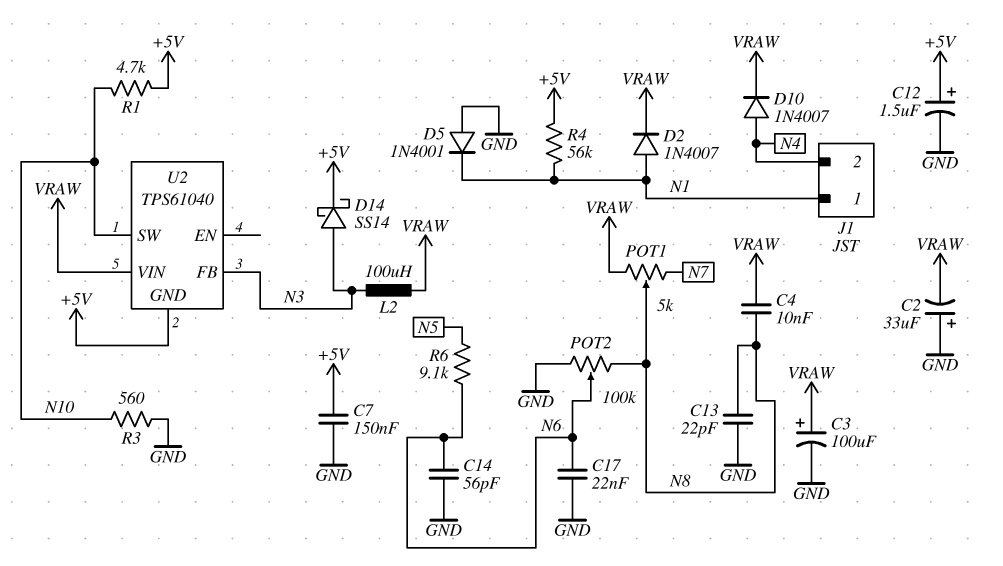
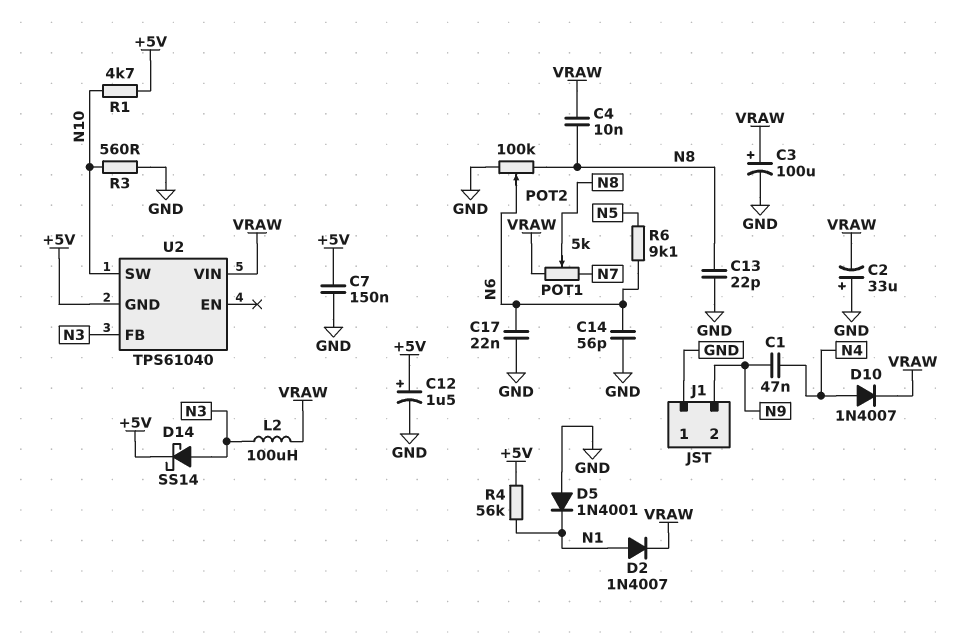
C1: none -> 47nF (N4, N9)
J1 pin 1: N1 -> GND
J1 pin 2: N4 -> N9

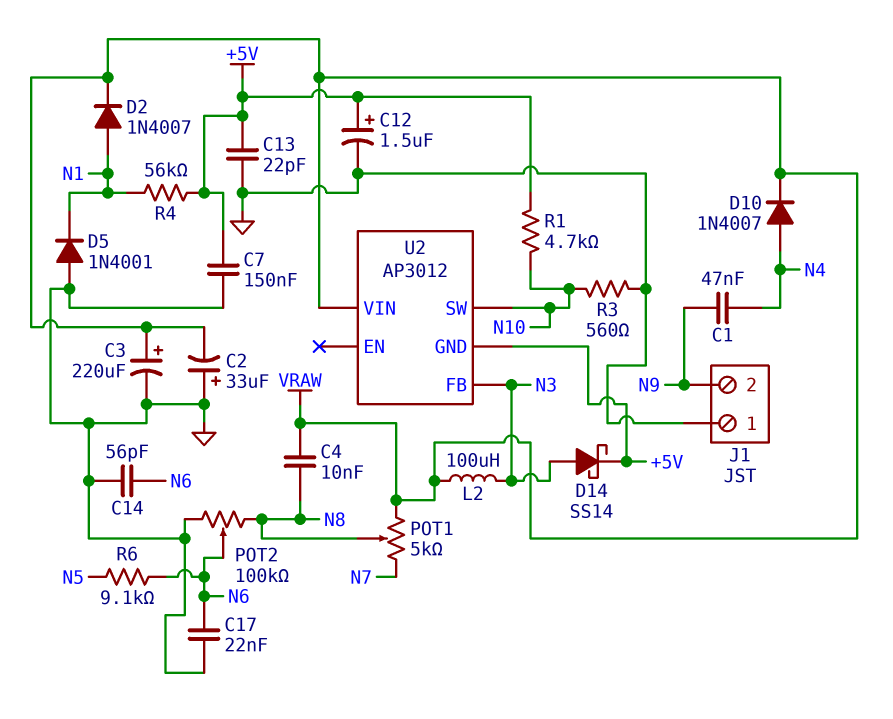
C3: 100uF (plus VRAW, minus GND) -> 220uF (plus VRAW, minus GND)
C13: 22pF (GND, N8) -> 22pF (+5V, GND)
U2: TPS61040 -> AP3012

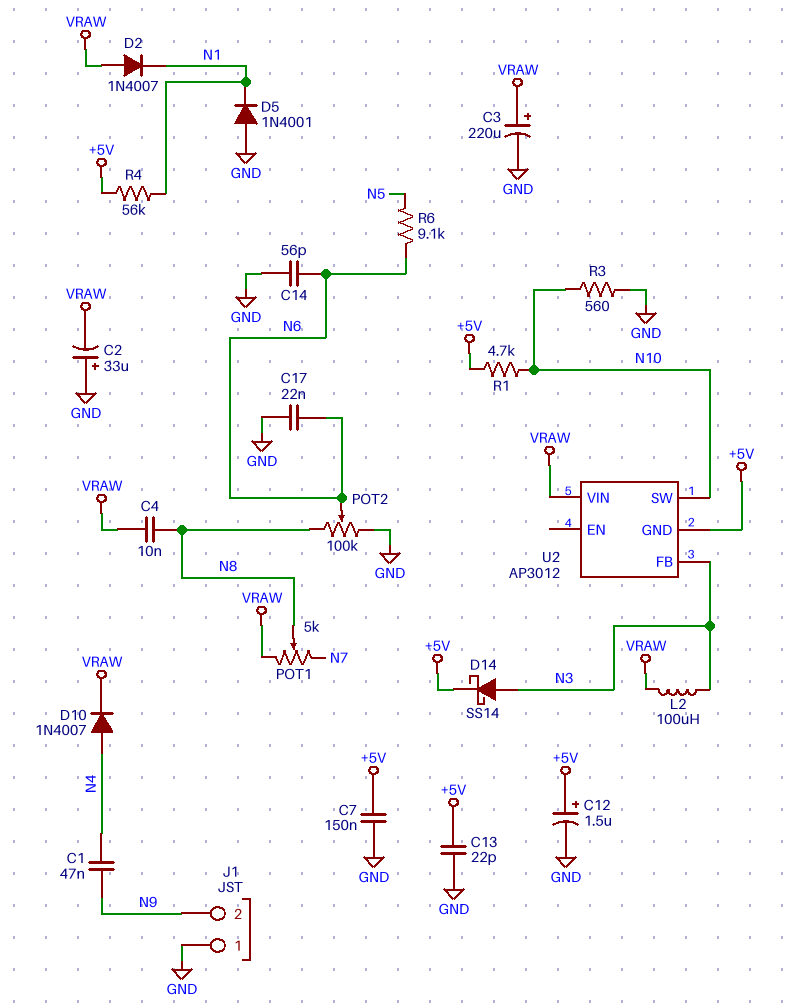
D2: diode 1N4007 (A N1, K VRAW) -> diode 1N4007 (A VRAW, K N1)

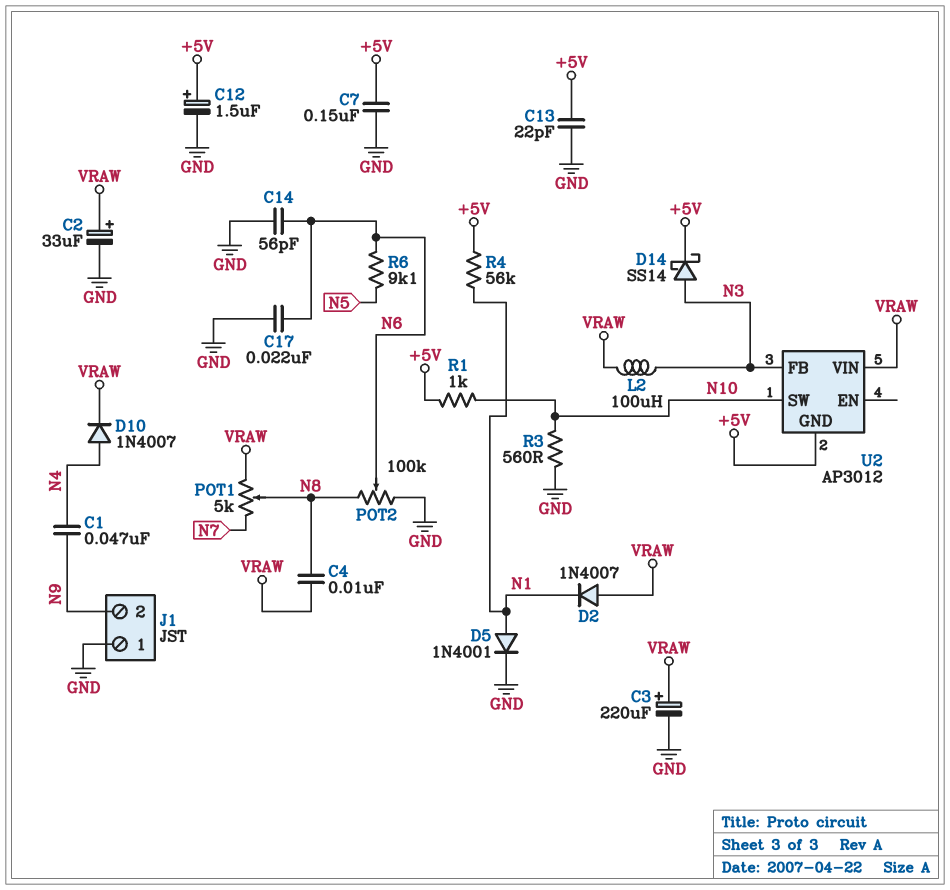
C2: 33uF (plus GND, minus VRAW) -> 33uF (plus VRAW, minus GND)
D5: diode 1N4001 (A GND, K N1) -> diode 1N4001 (A N1, K GND)
R1: 4.7k (+5V, N10) -> 1k (+5V, N10)

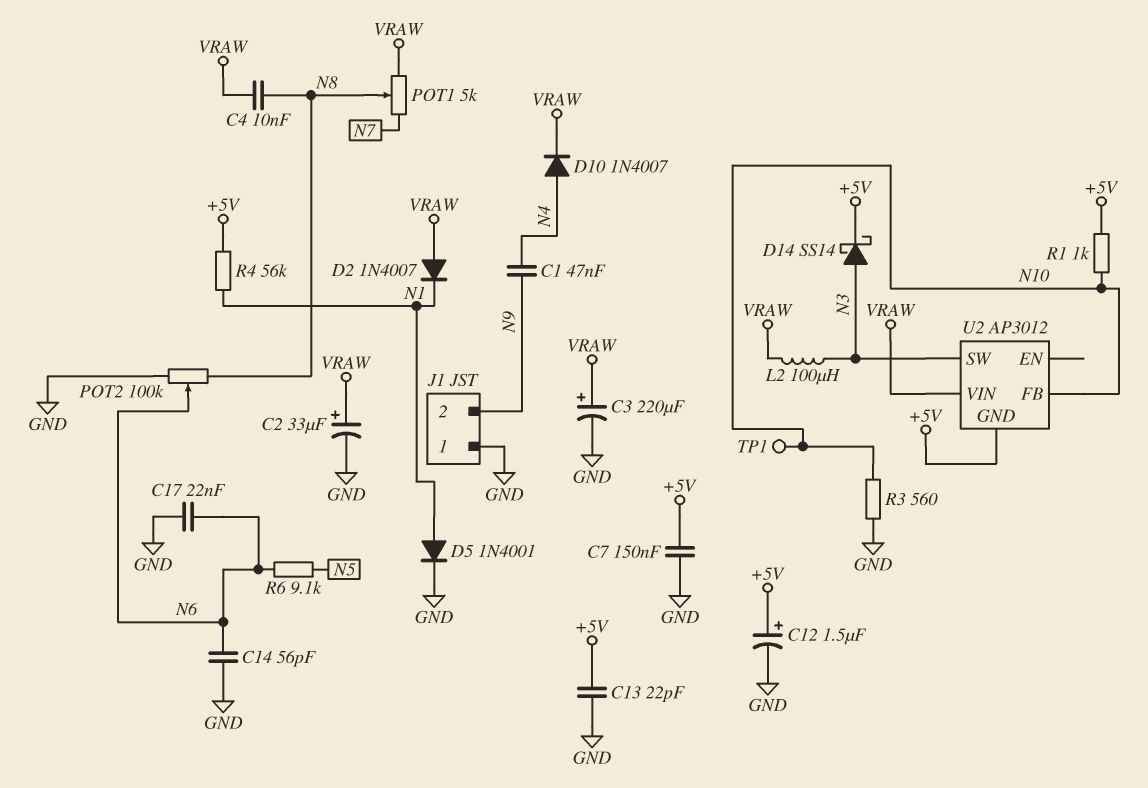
TP1: none -> test point (N10)
U2 pin FB: N3 -> N10
U2 pin SW: N10 -> N3

